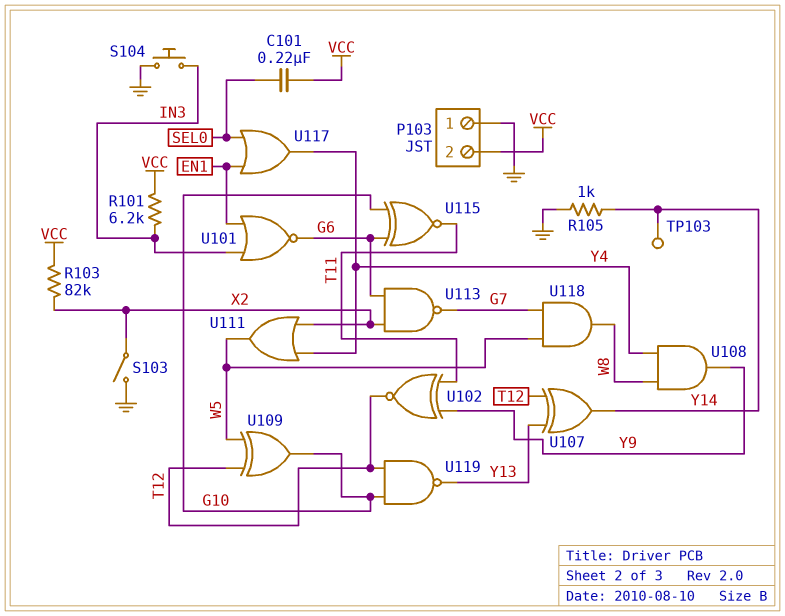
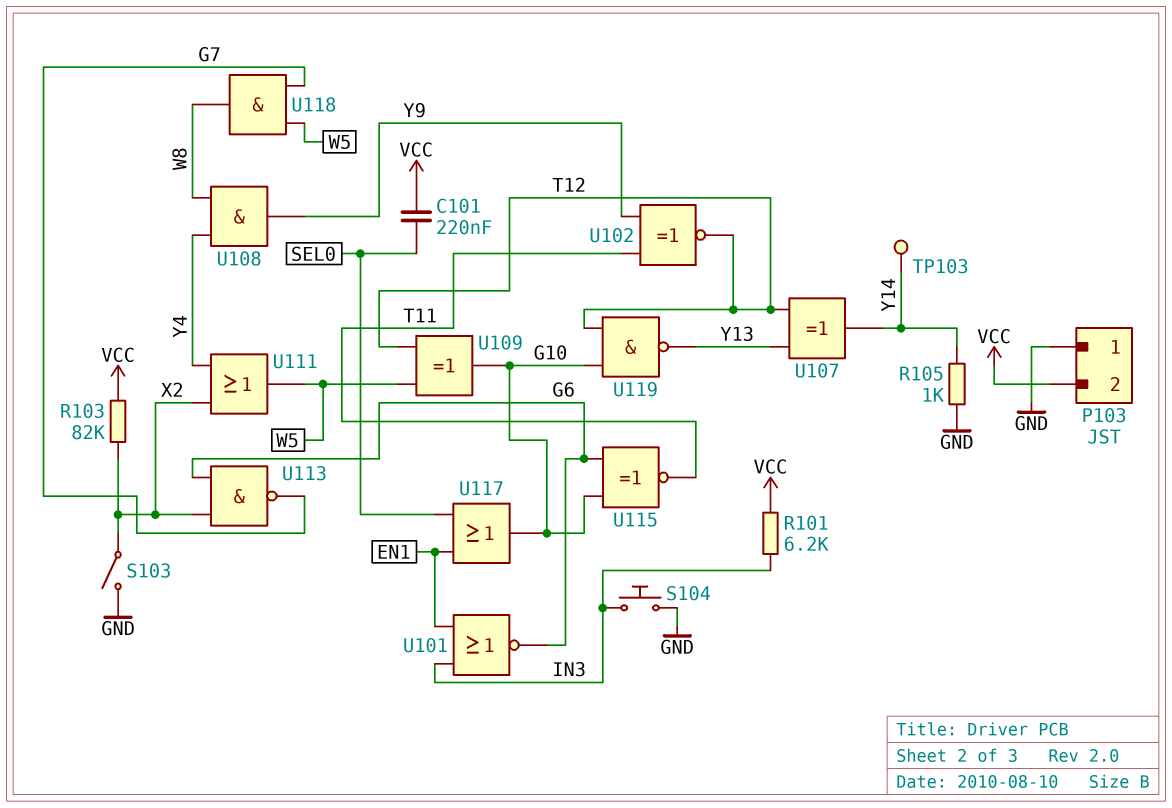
U117: OR (in EN1, in SEL0, out Y4) -> OR (in EN1, in SEL0, out G10)

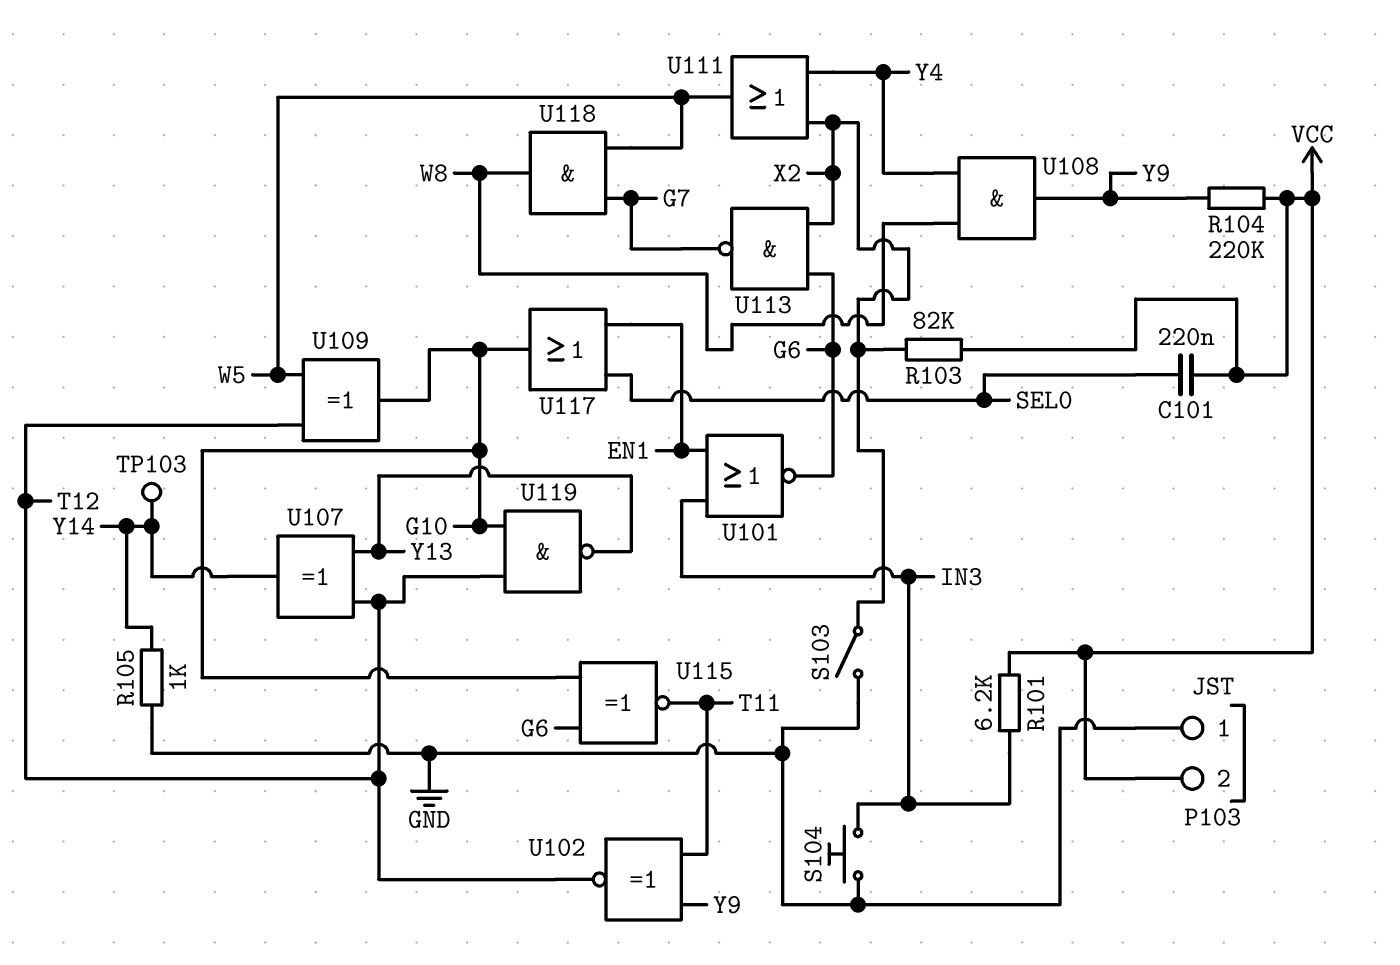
R104: none -> 220k (VCC, Y9)

